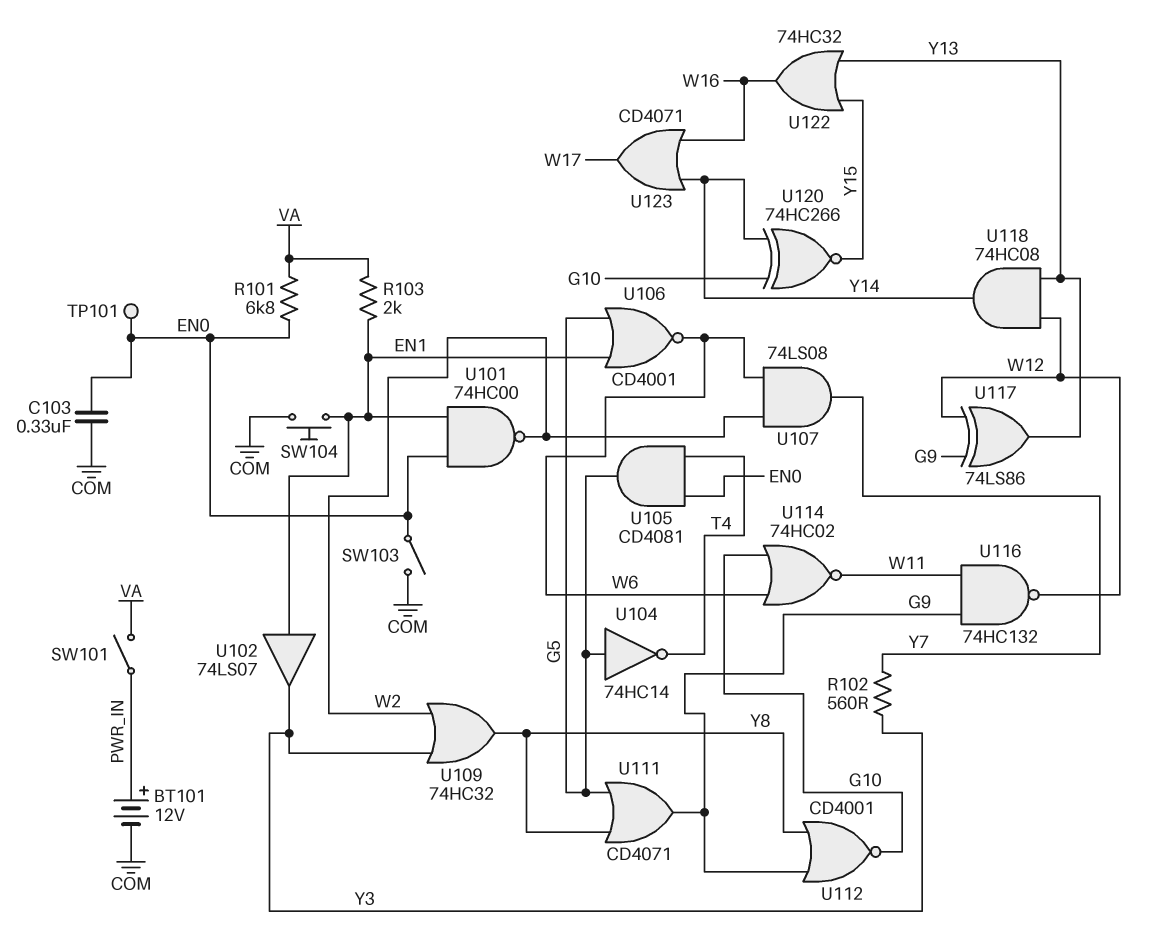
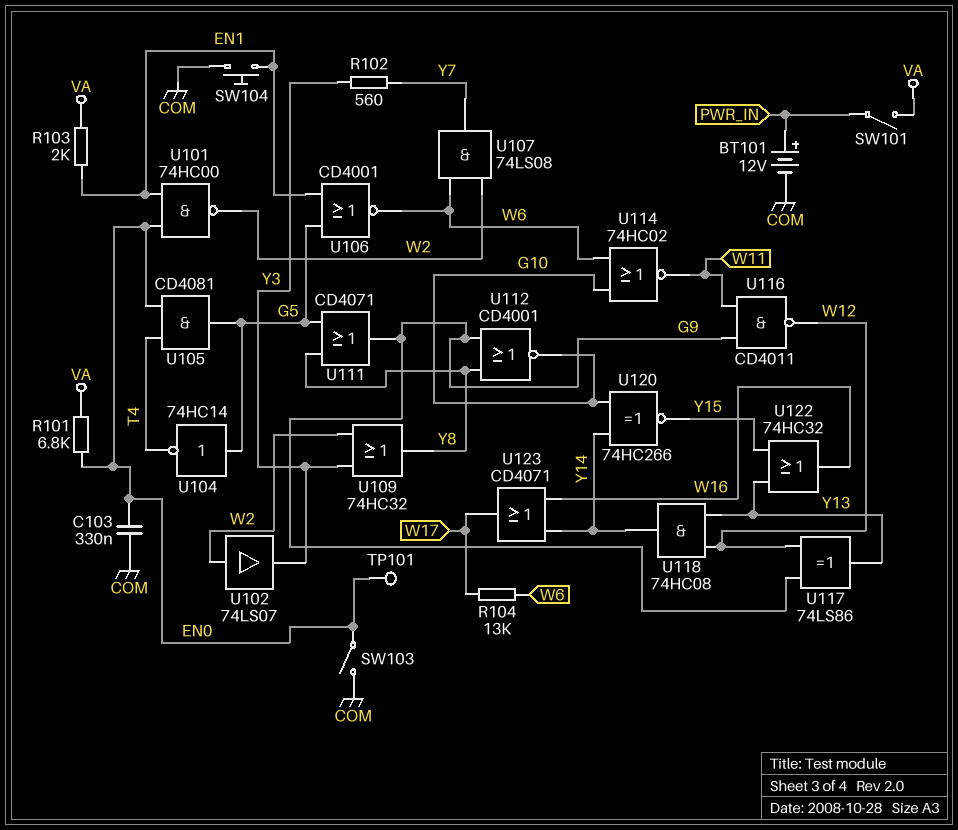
R104: none -> 13k (W6, W17)
U102: buffer 74LS07 (in EN1, out Y3) -> buffer 74LS07 (in W2, out Y3)
U116: NAND 74HC132 (in G9, in W11, out W12) -> NAND CD4011 (in G9, in W11, out W12)

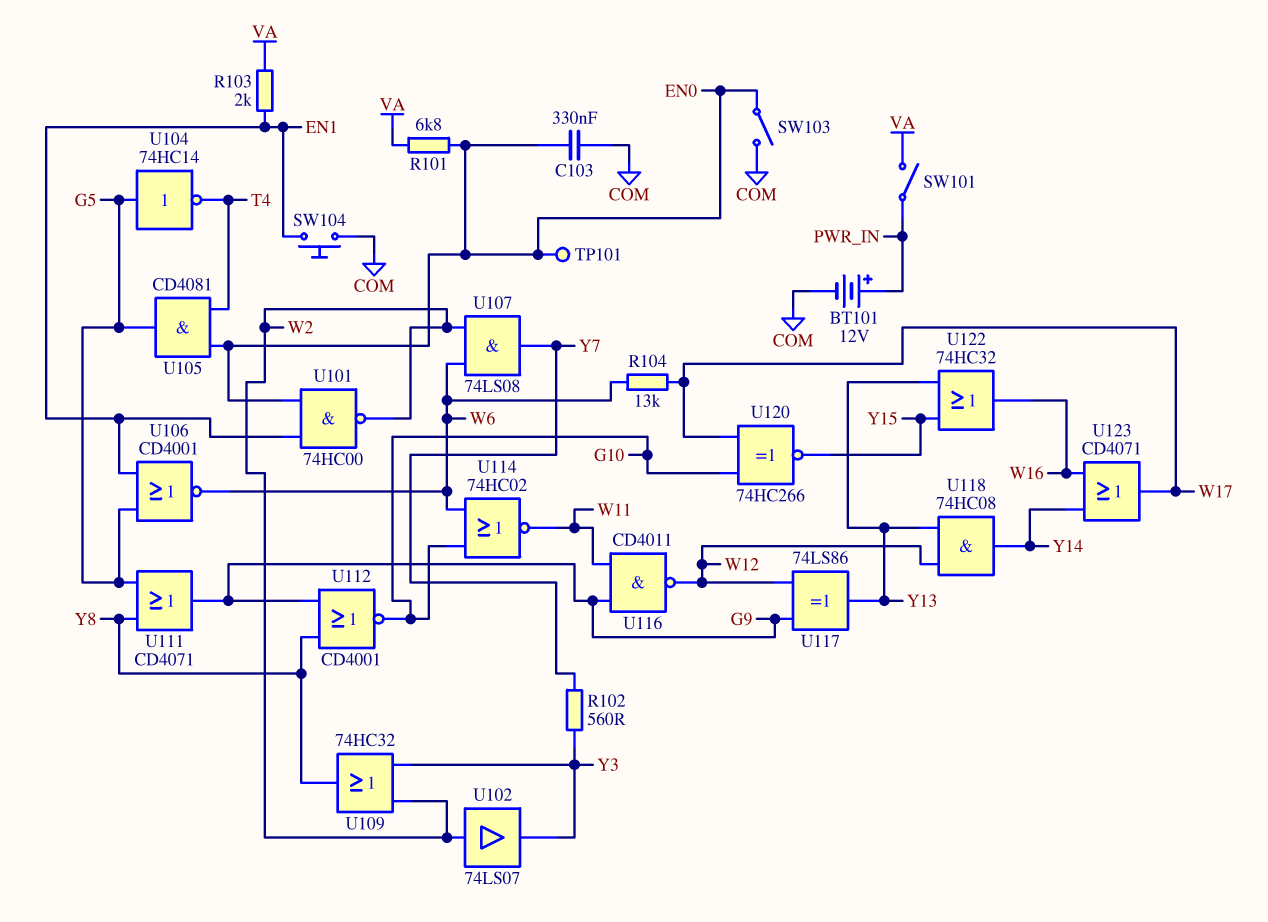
U120: XNOR 74HC266 (in G10, in Y14, out Y15) -> XNOR 74HC266 (in G10, in W17, out Y15)

